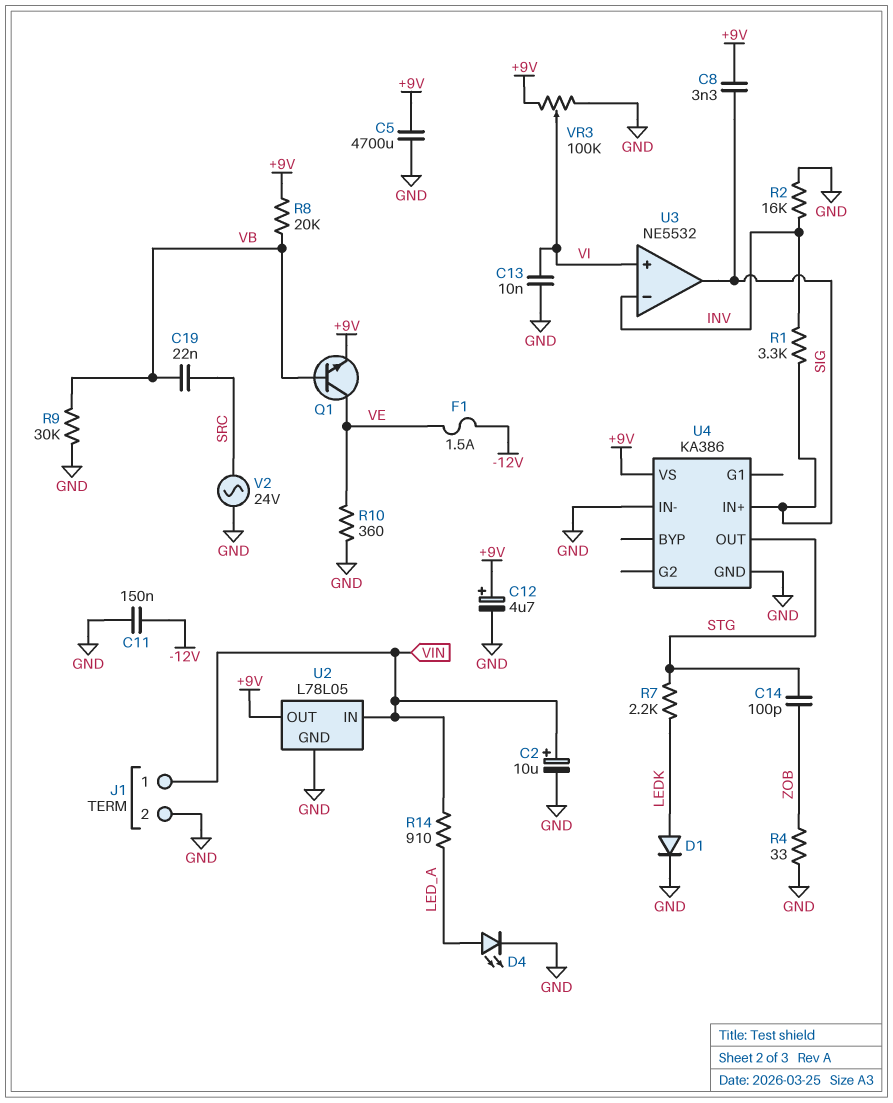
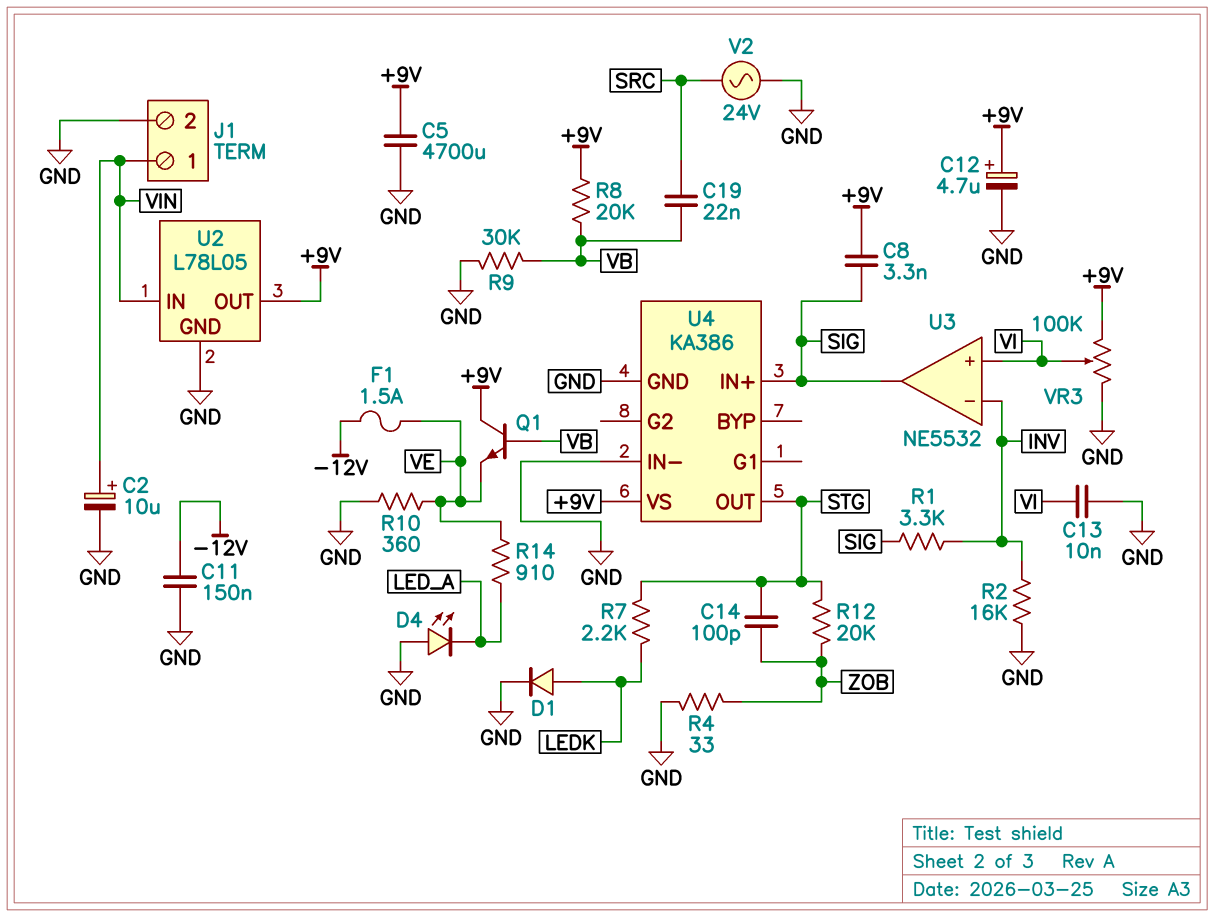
D4: LED (A LED_A, K GND) -> LED (A GND, K LED_A)
Q1: NPN (B VB, C VE, E +9V) -> NPN (B VB, C +9V, E VE)
R12: none -> 20k (STG, ZOB)
R14: 910 (LED_A, VIN) -> 910 (LED_A, VE)

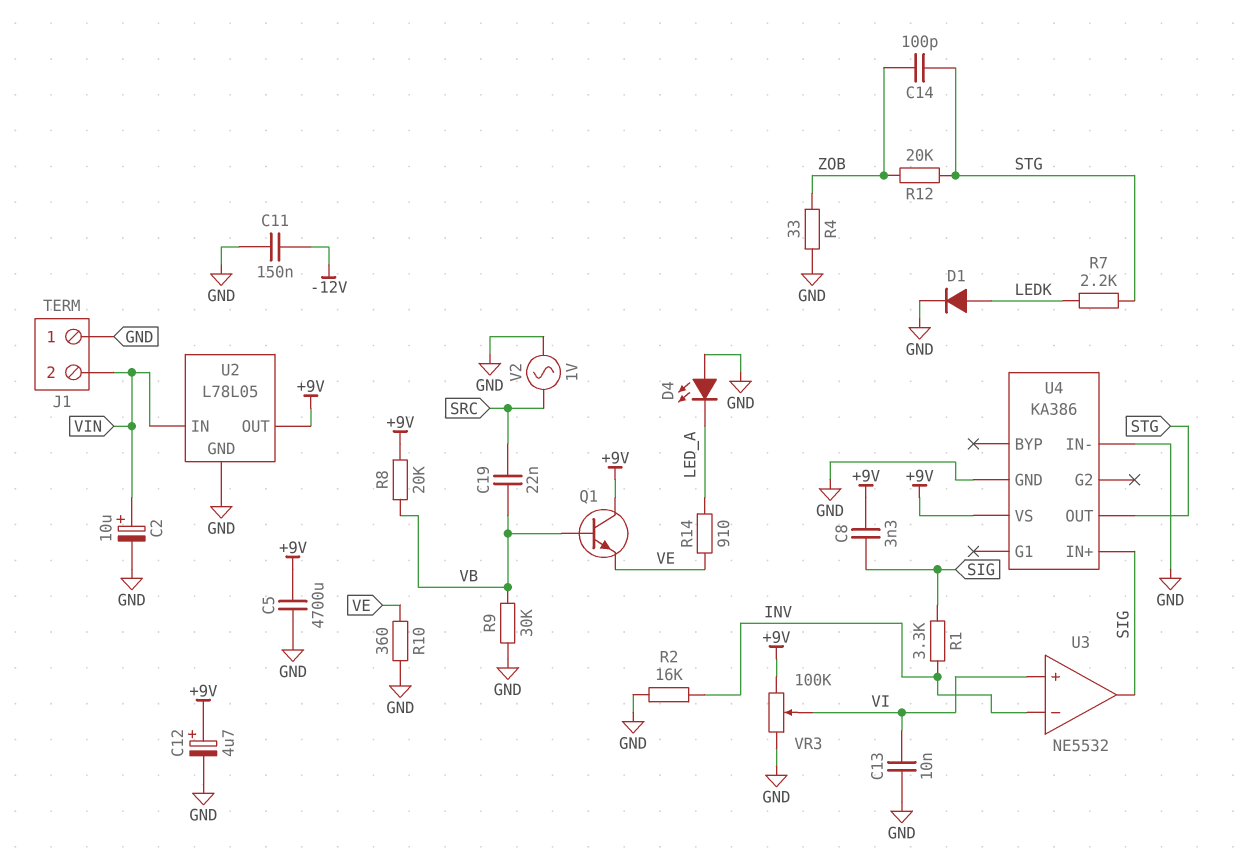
F1: 1.5A (-12V, VE) -> none
J1 pin 1: VIN -> GND
J1 pin 2: GND -> VIN
V2: AC 24V (GND, SRC) -> AC 1V (GND, SRC)

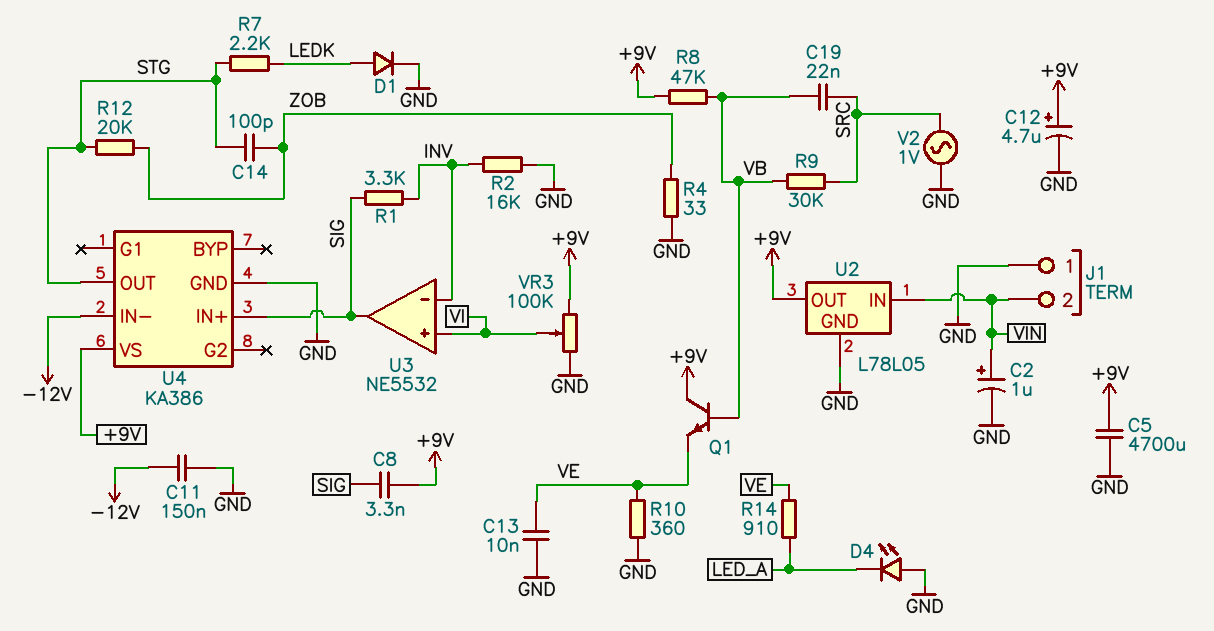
C2: 10uF (plus VIN, minus GND) -> 1uF (plus VIN, minus GND)
C13: 10nF (GND, VI) -> 10nF (GND, VE)
R8: 20k (+9V, VB) -> 47k (+9V, VB)
R9: 30k (GND, VB) -> 30k (SRC, VB)
U4 pin IN-: GND -> -12V

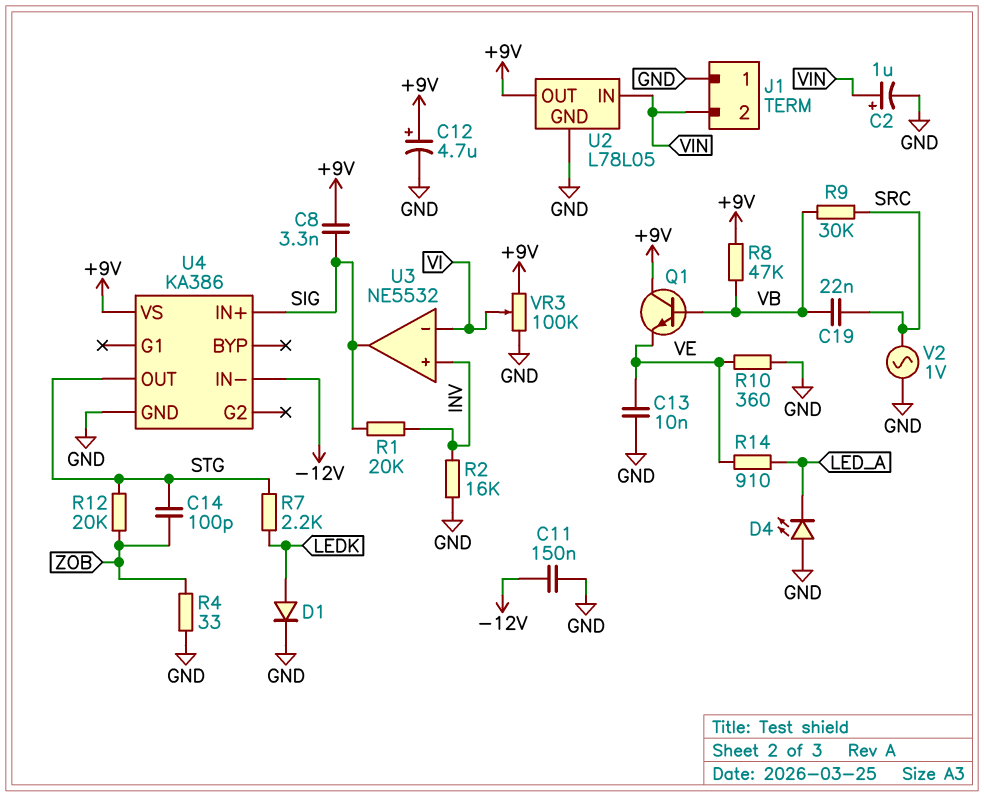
C5: 4700uF (+9V, GND) -> none
R1: 3.3k (INV, SIG) -> 20k (INV, SIG)
U3 pin in+: VI -> INV
U3 pin in-: INV -> VI

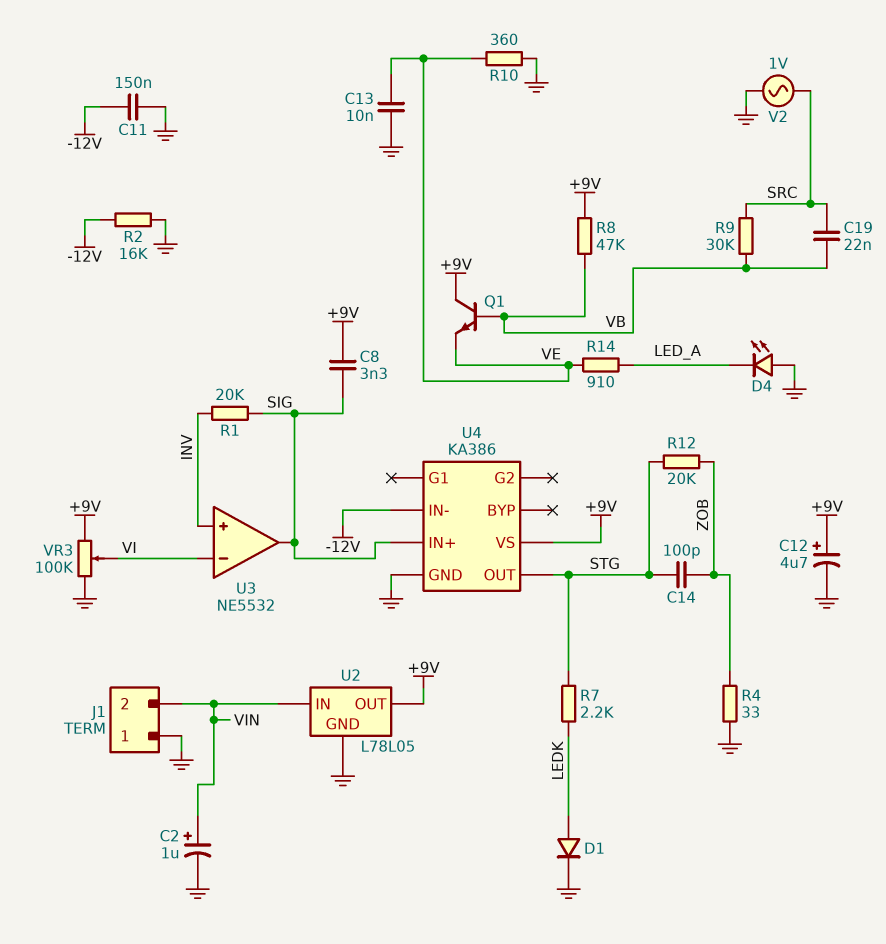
R2: 16k (GND, INV) -> 16k (-12V, GND)

